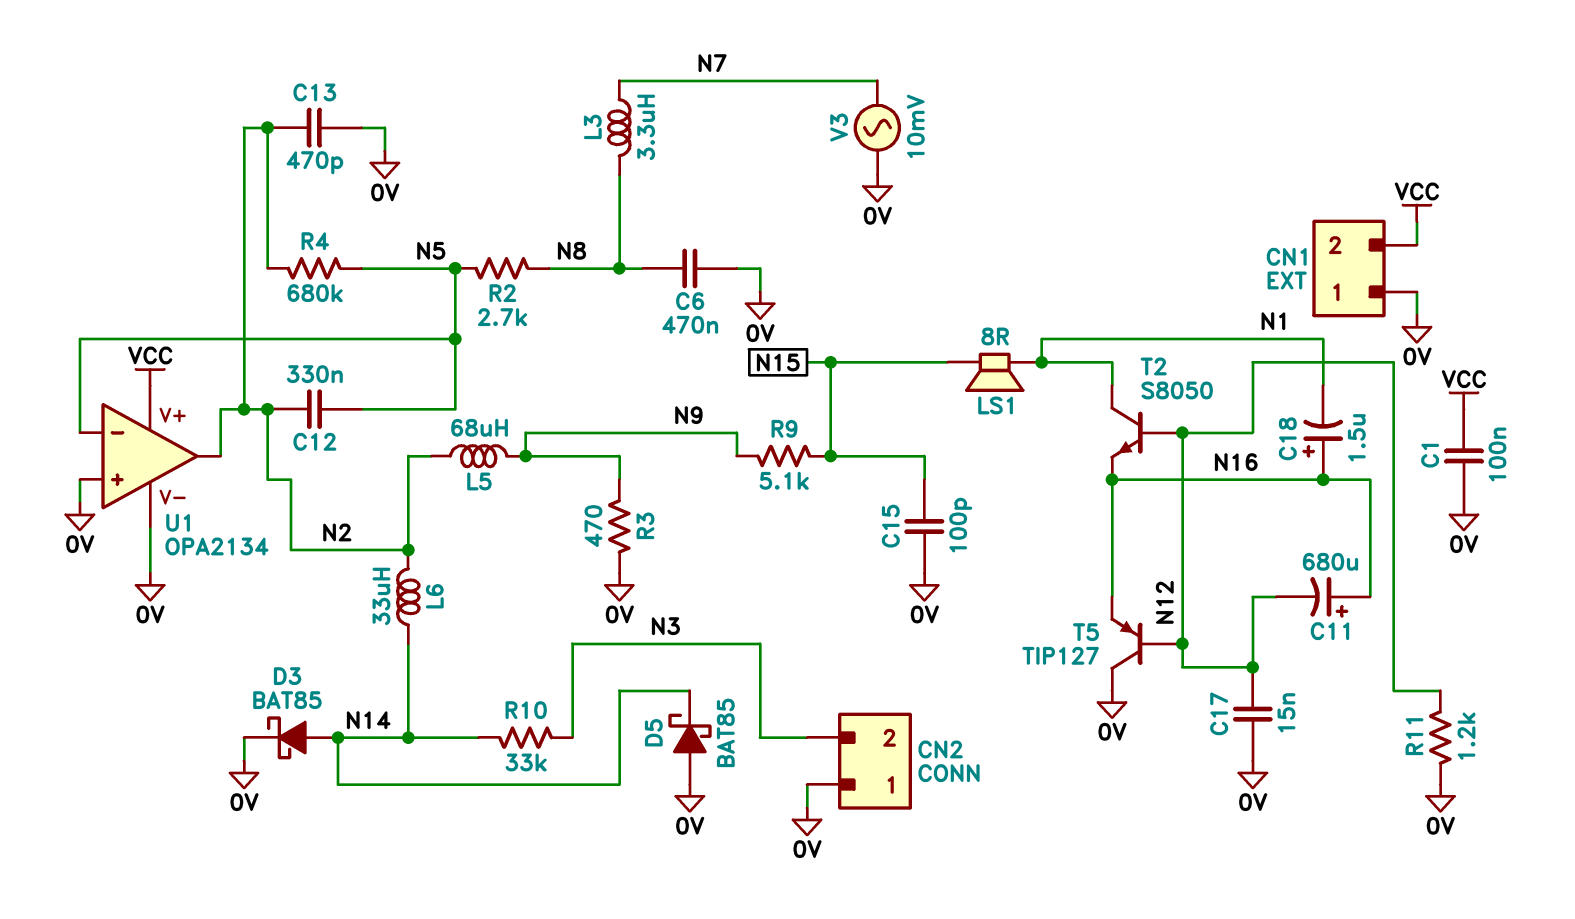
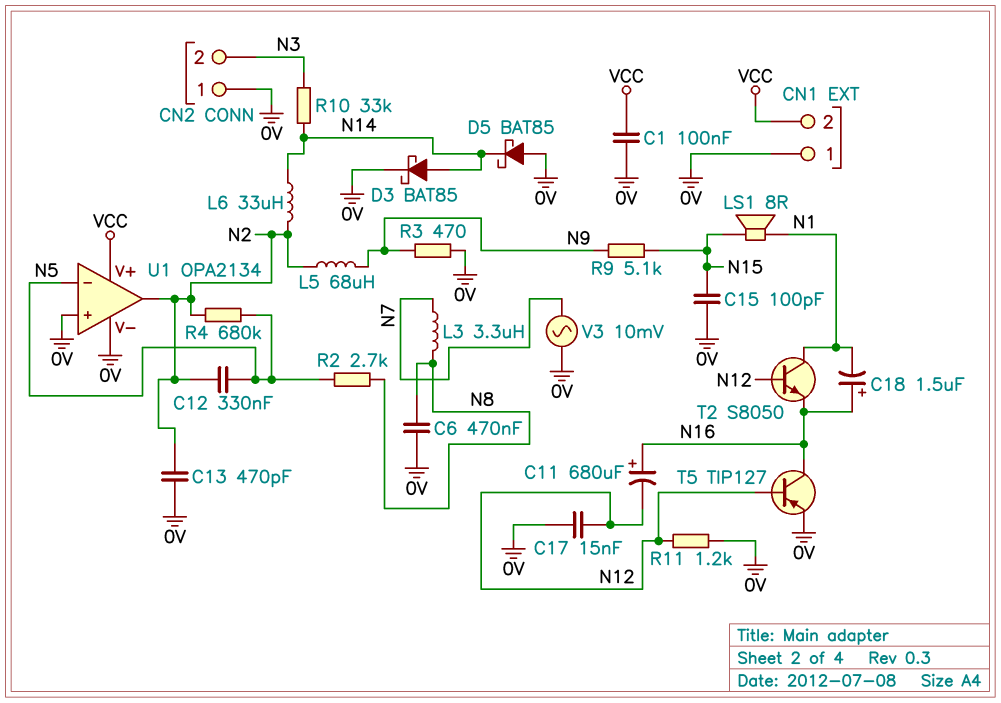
T5: PNP TIP127 (B N12, C 0V, E N16) -> PNP TIP127 (B N12, C N16, E 0V)

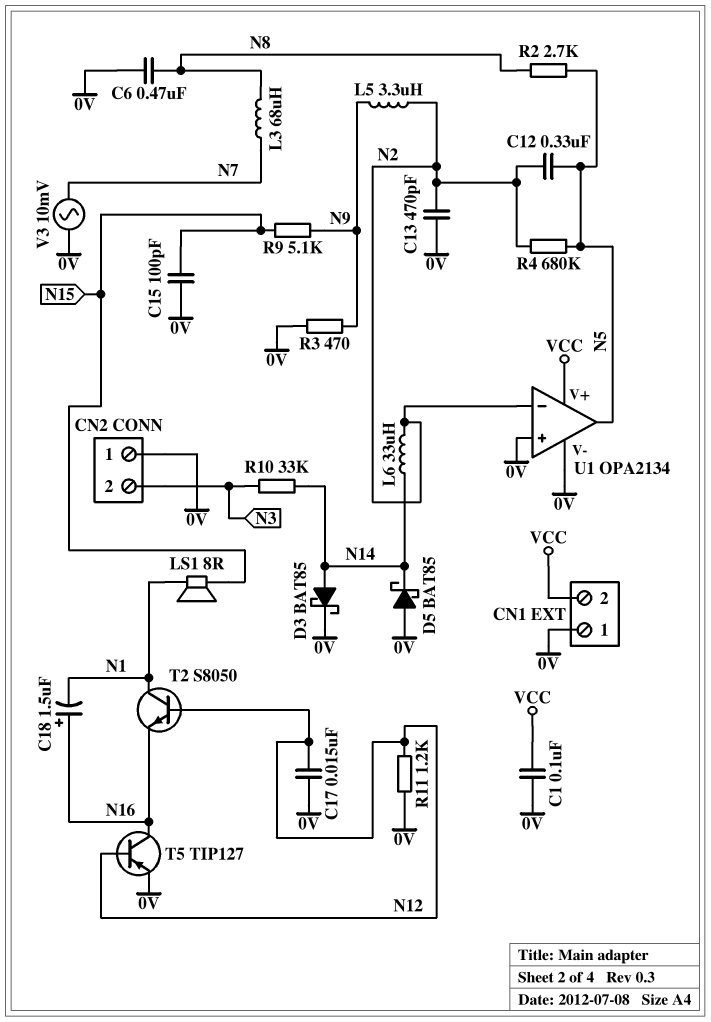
C11: 680uF (plus N16, minus N12) -> none
L3: 3.3uH (N7, N8) -> 68uH (N7, N8)
L5: 68uH (N2, N9) -> 3.3uH (N2, N9)
U1 pin in-: N5 -> N2
U1 pin out: N2 -> N5

